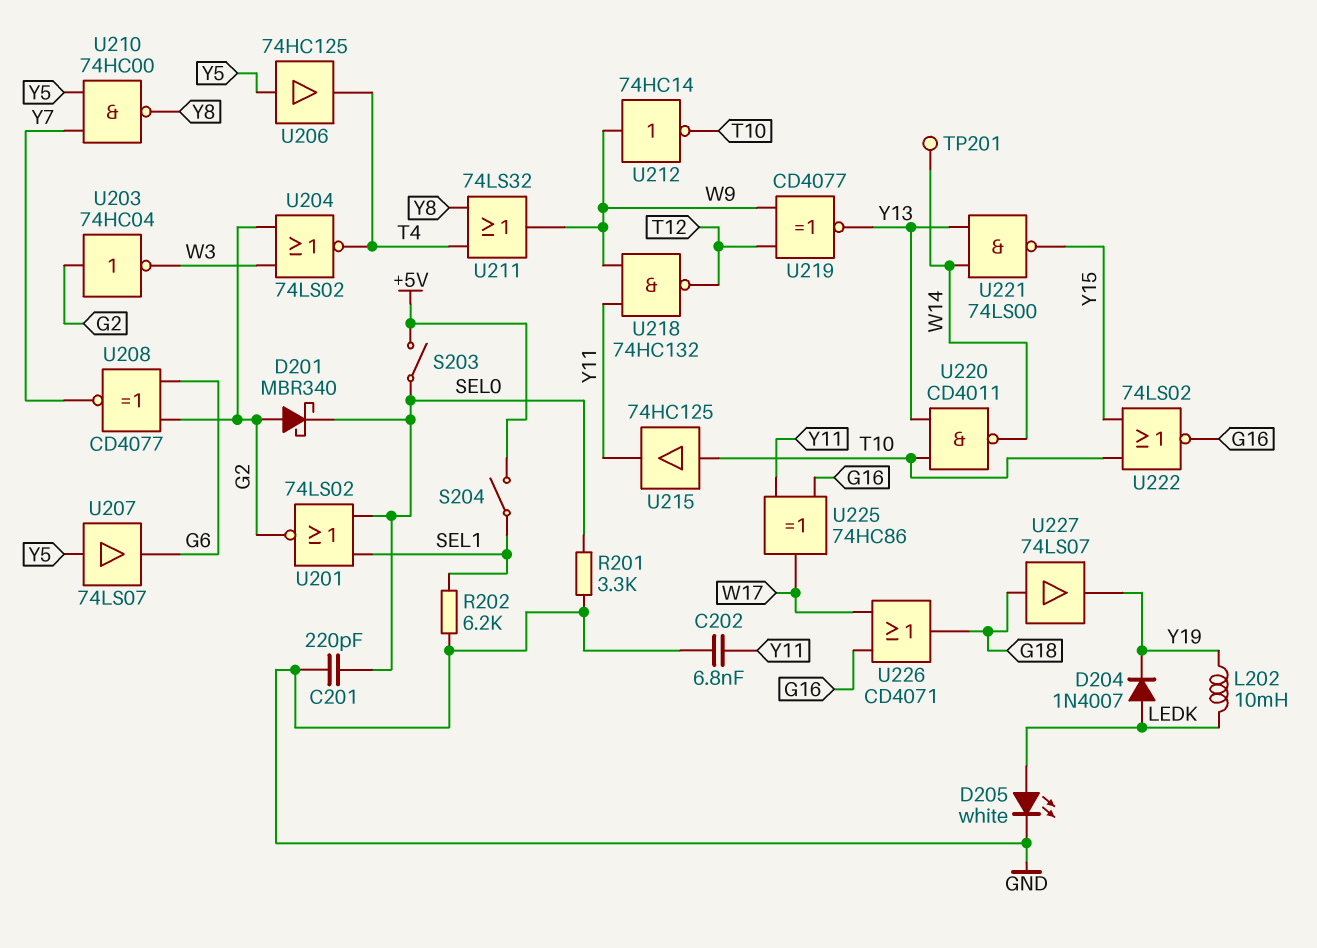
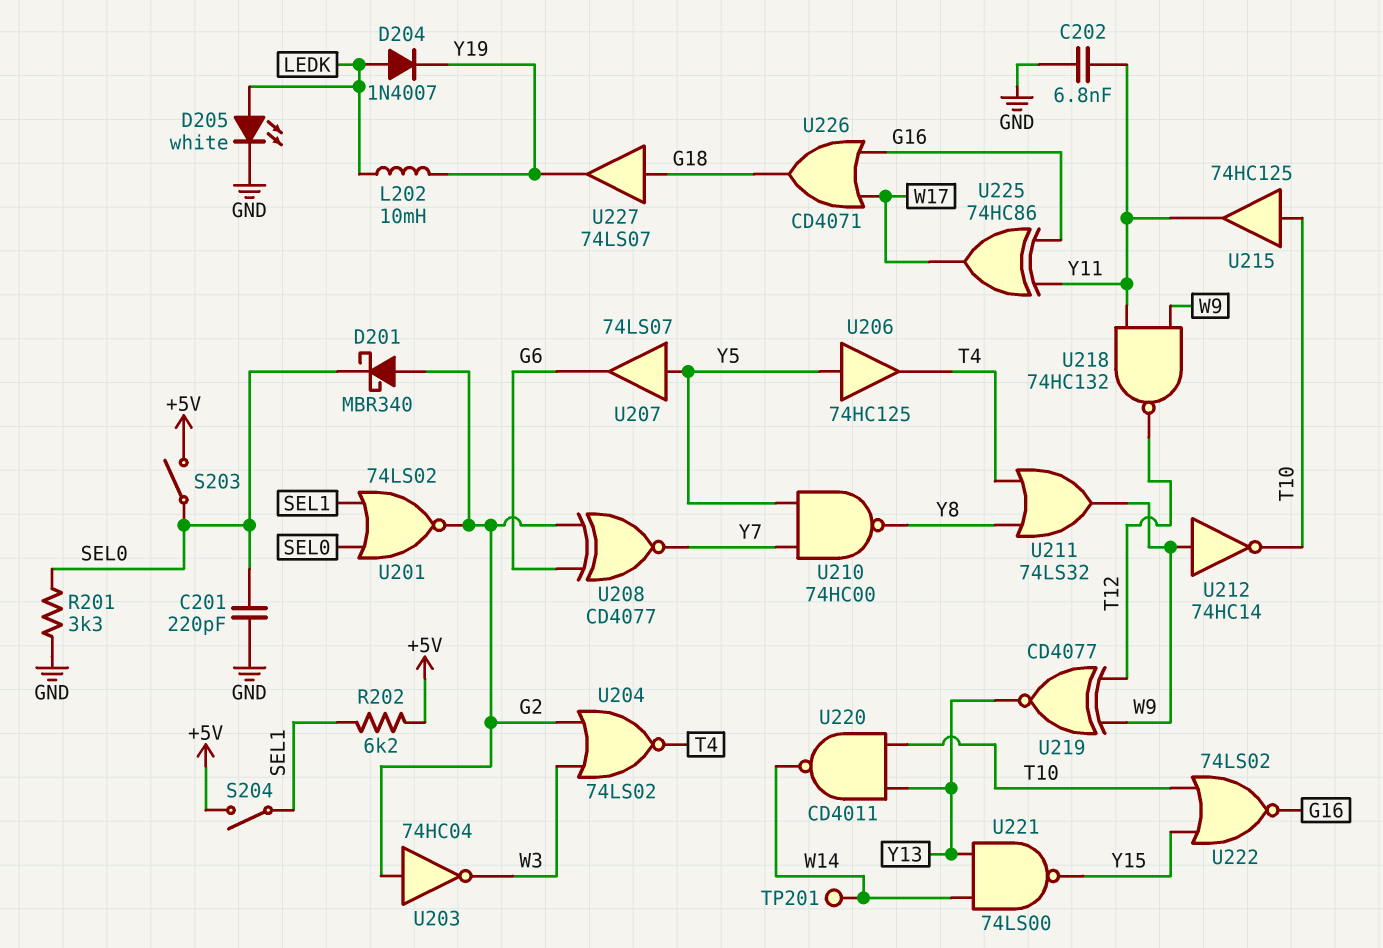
R202: 6.2k (GND, SEL1) -> 6.2k (+5V, SEL1)

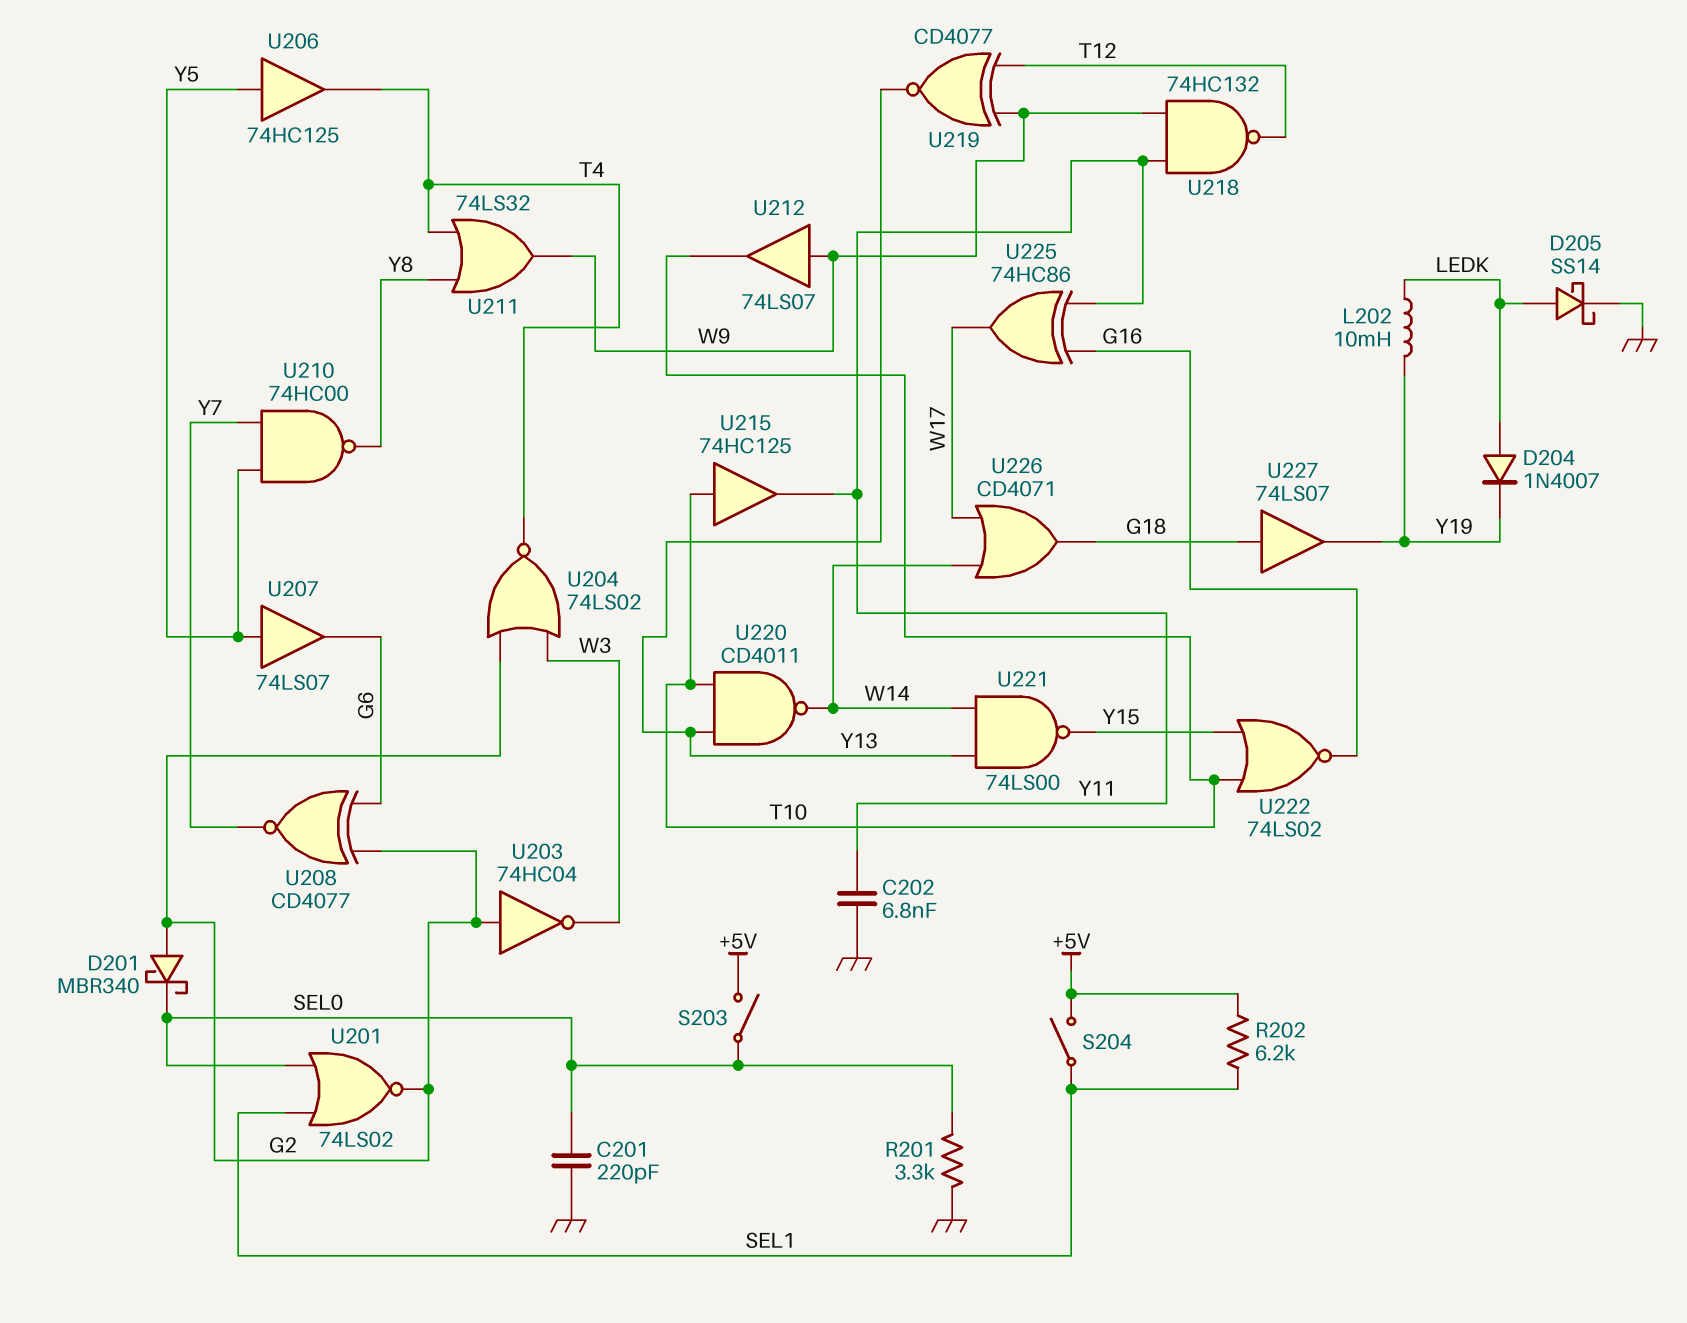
D205: LED white (A LEDK, K GND) -> schottky SS14 (A LEDK, K GND)
TP201: test point (W14) -> none
U212: NOT 74HC14 (in W9, out T10) -> buffer 74LS07 (in W9, out T10)
U226: OR CD4071 (in G16, in W17, out G18) -> OR CD4071 (in W14, in W17, out G18)

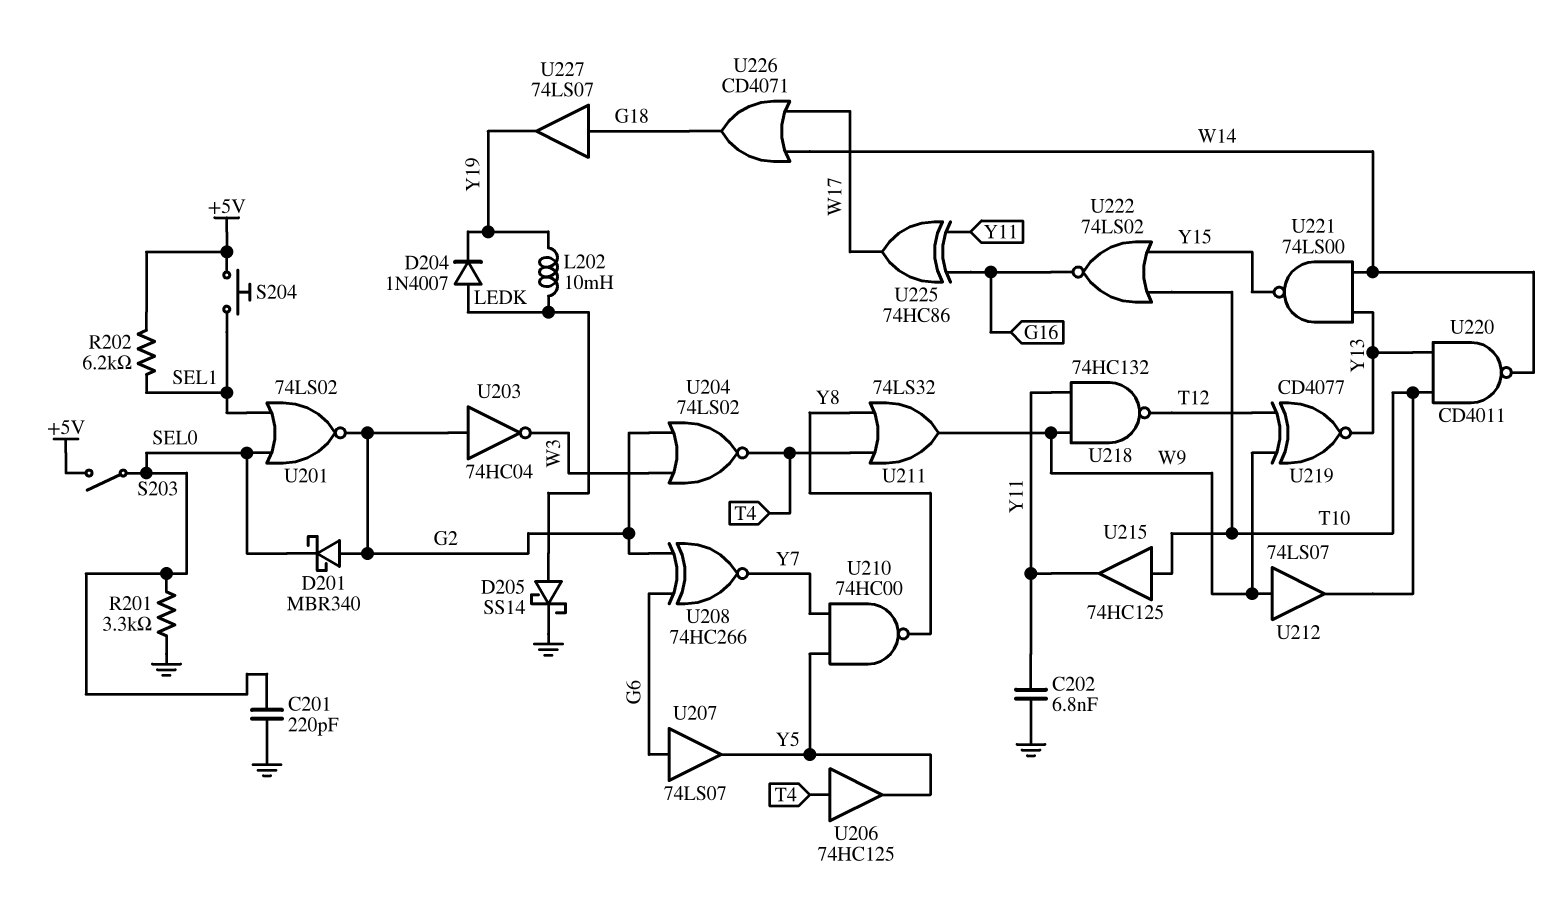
S204: switch (+5V, SEL1) -> button (+5V, SEL1)
U206: buffer 74HC125 (in Y5, out T4) -> buffer 74HC125 (in T4, out Y5)
U207: buffer 74LS07 (in Y5, out G6) -> buffer 74LS07 (in G6, out Y5)
U208: XNOR CD4077 (in G2, in G6, out Y7) -> XNOR 74HC266 (in G2, in G6, out Y7)

